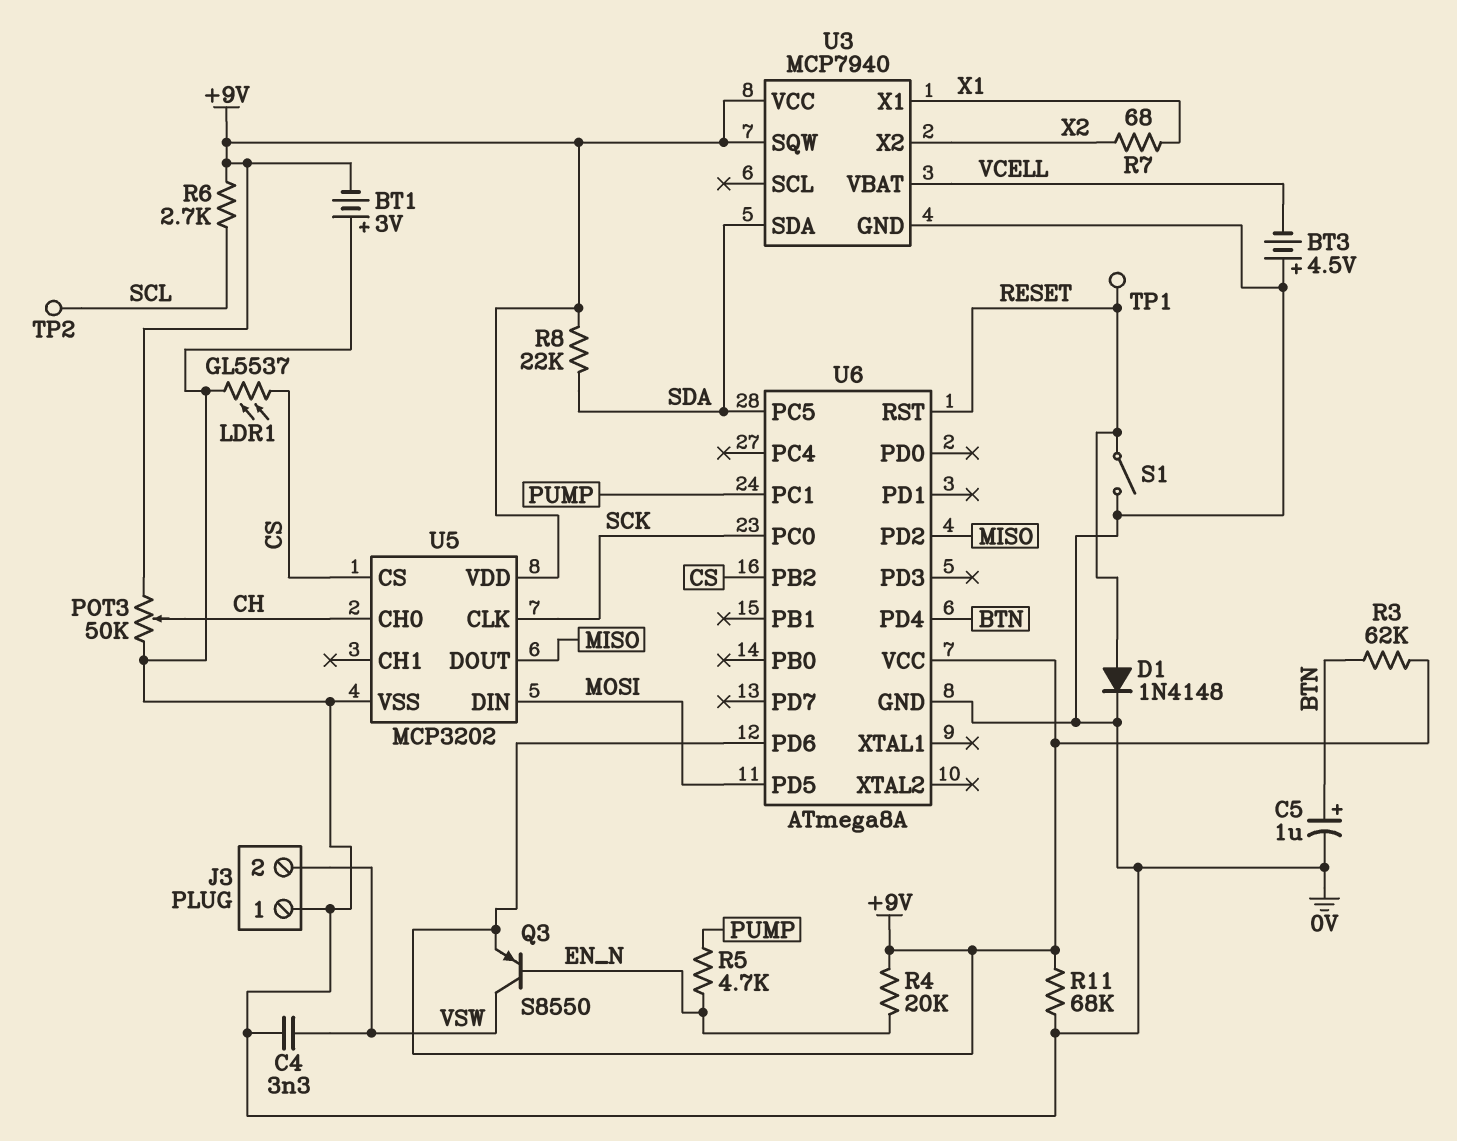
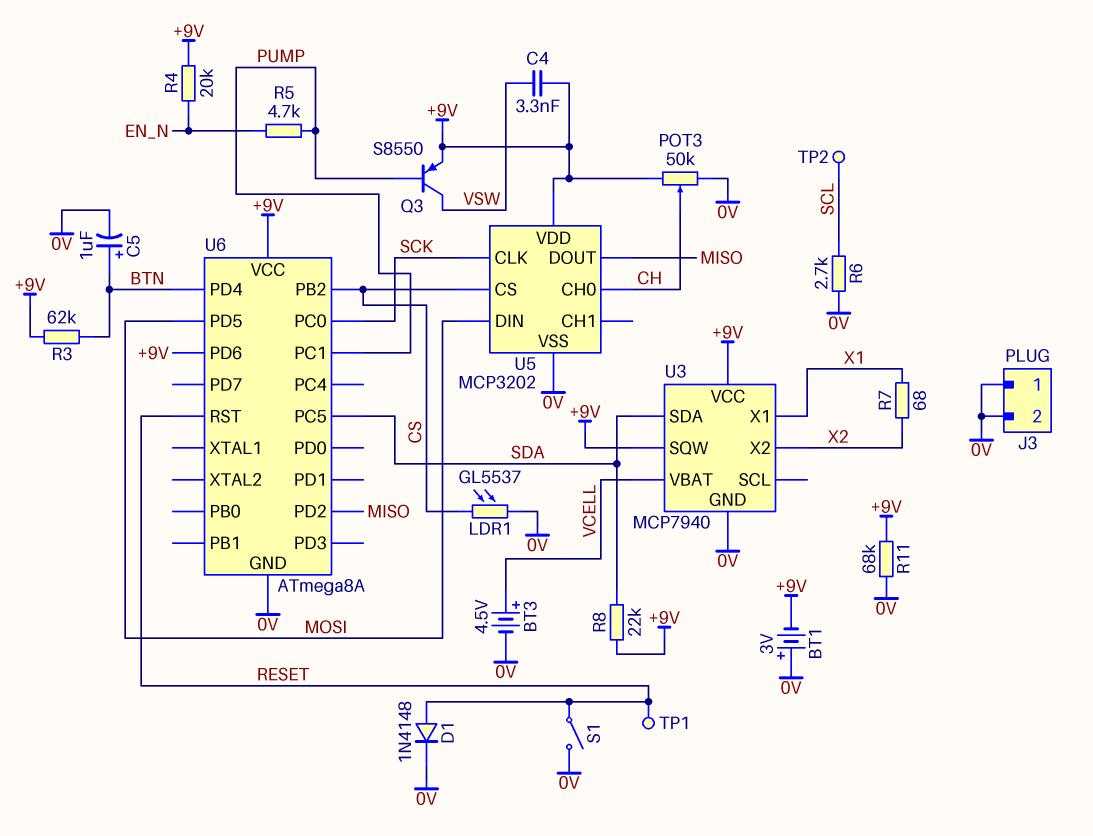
BT3: 4.5V (plus 0V, minus VCELL) -> 4.5V (plus VCELL, minus 0V)
C4: 3.3nF (0V, VSW) -> 3.3nF (+9V, VSW)
J3 pin 2: VSW -> 0V
Q3: PNP S8550 (B EN_N, C VSW, E +9V) -> PNP S8550 (B PUMP, C VSW, E +9V)
R6: 2.7k (+9V, SCL) -> 2.7k (0V, SCL)

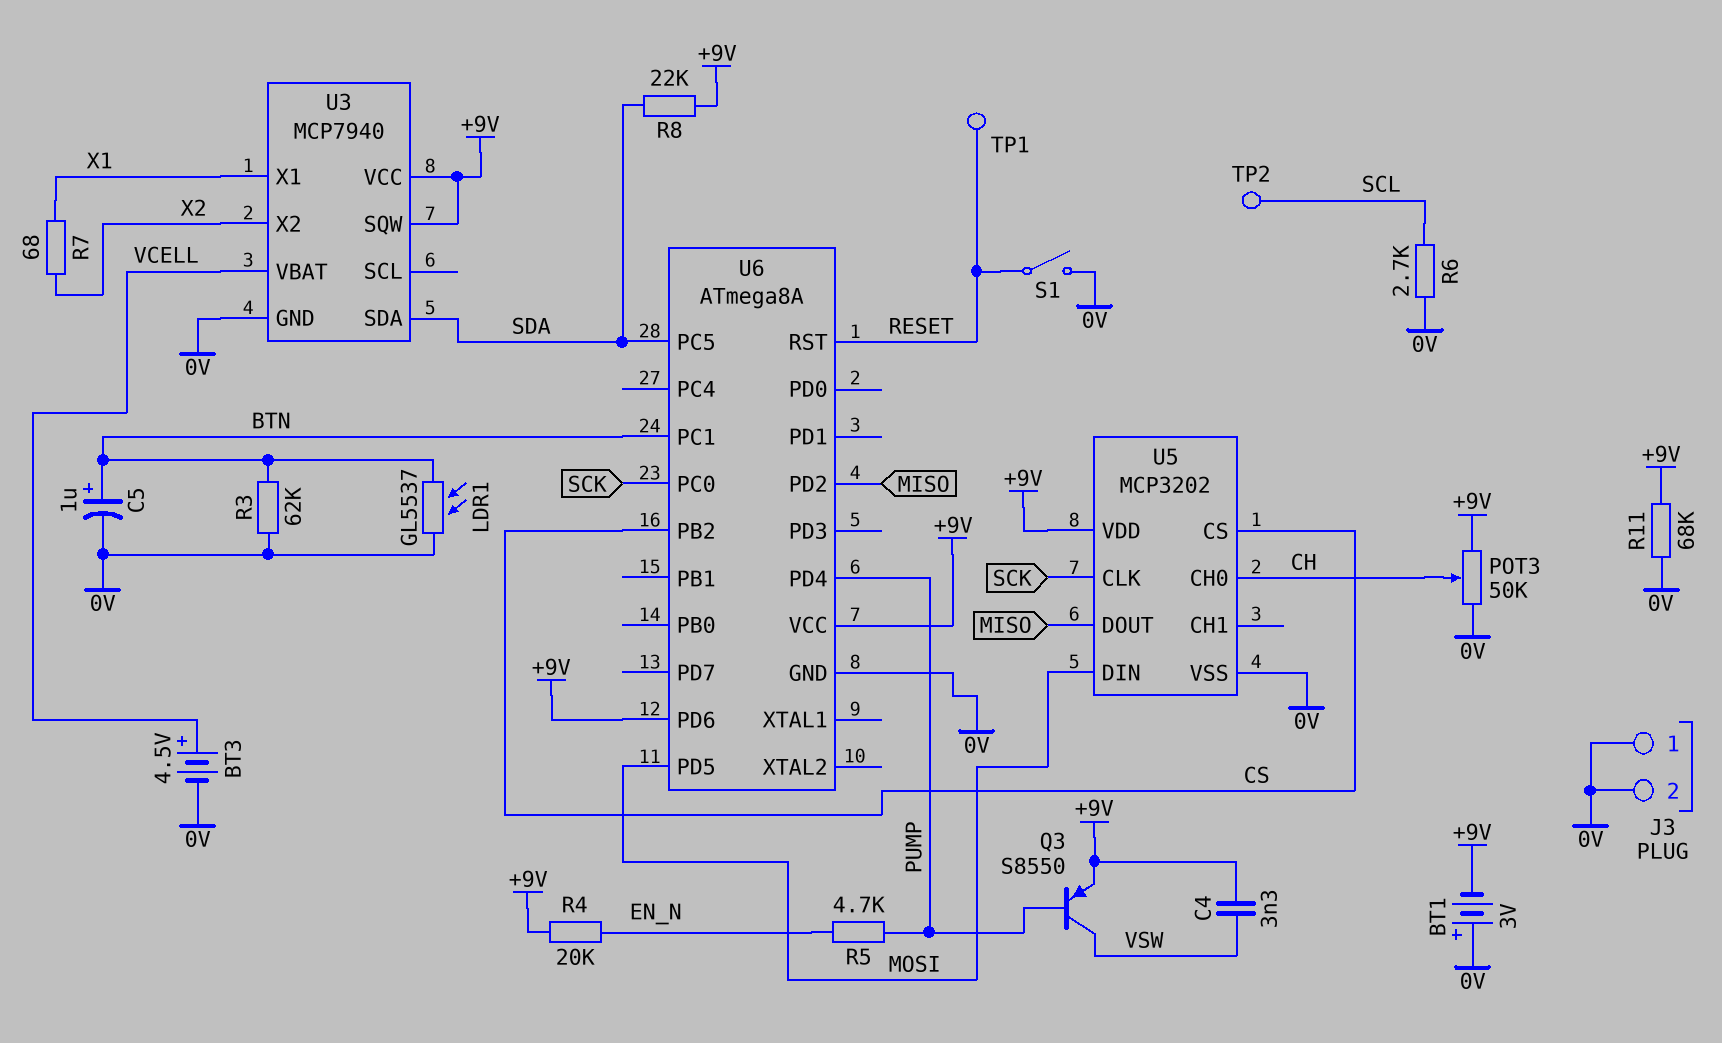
D1: diode 1N4148 (A RESET, K 0V) -> none
LDR1: GL5537 (0V, CS) -> GL5537 (0V, BTN)
R3: 62k (+9V, BTN) -> 62k (0V, BTN)
U6 pin PC1: PUMP -> BTN
U6 pin PD4: BTN -> PUMP

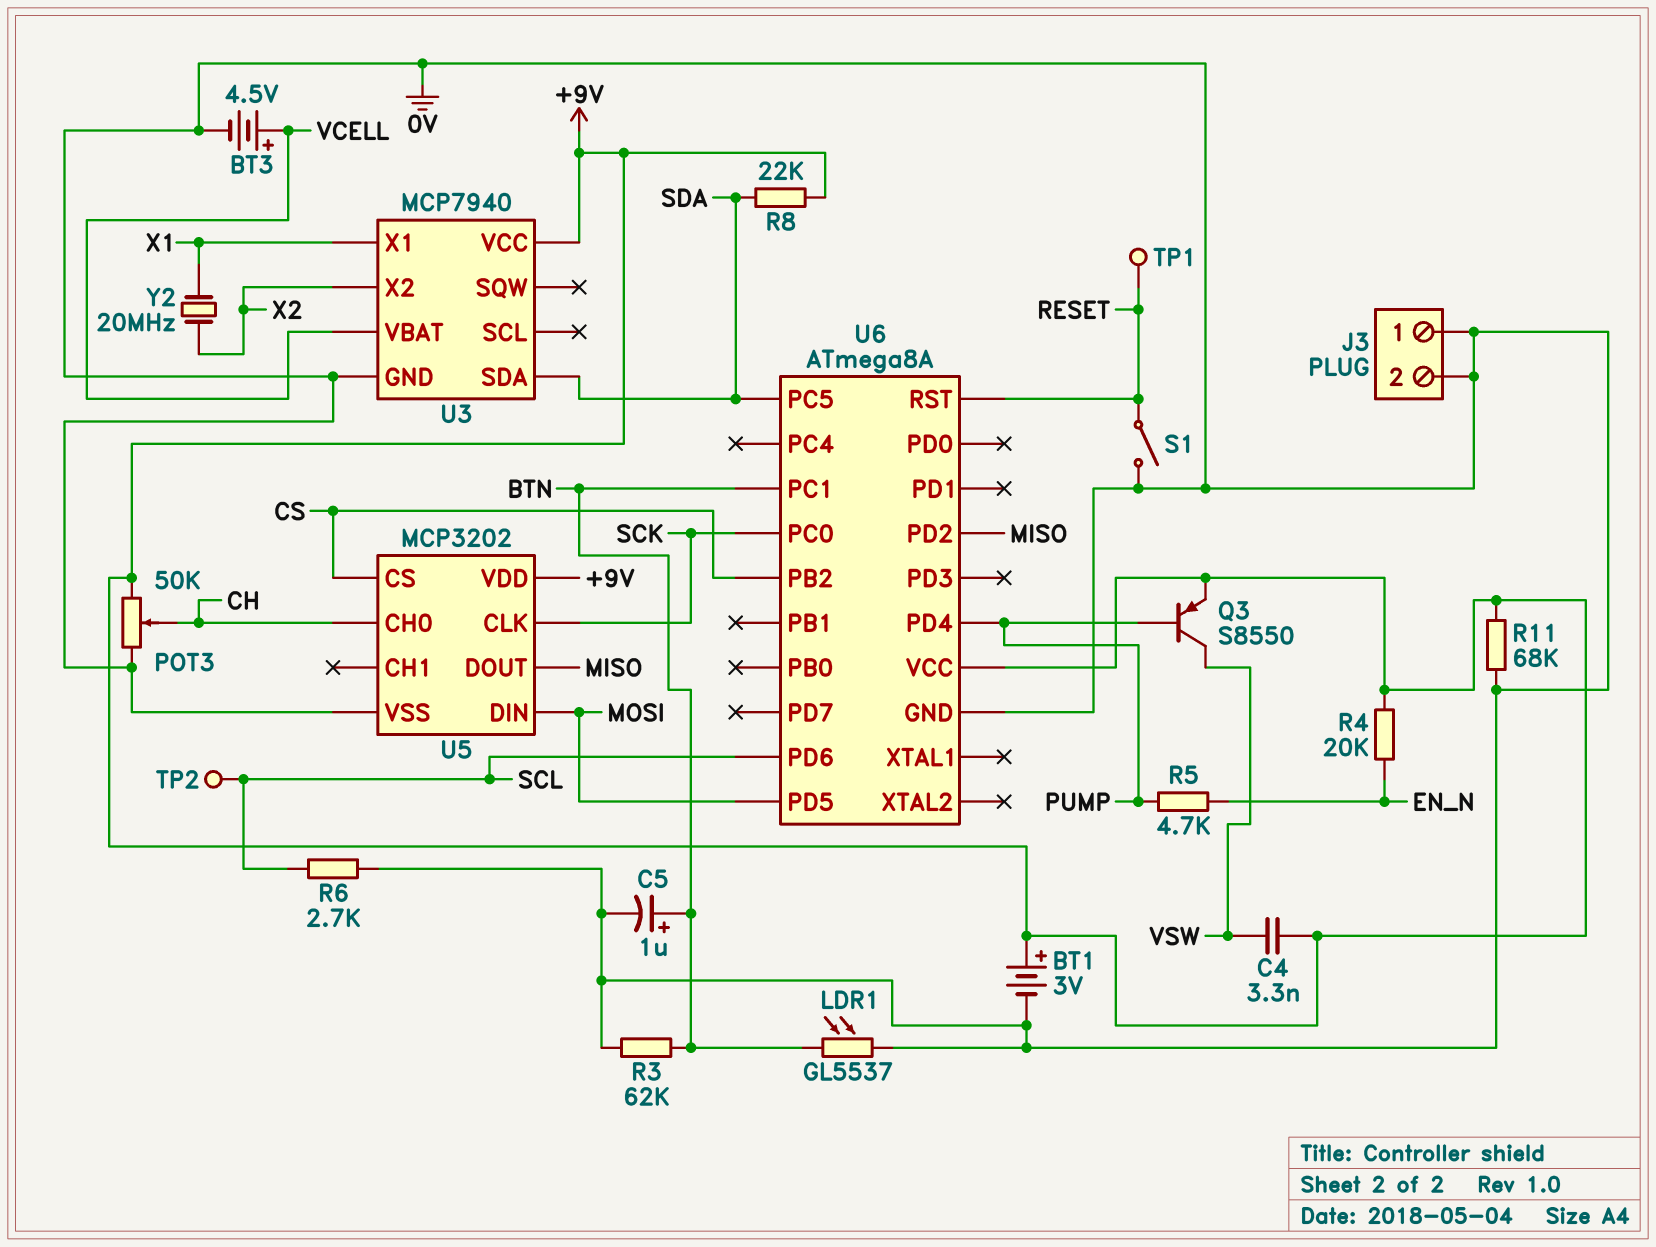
BT1: 3V (plus 0V, minus +9V) -> 3V (plus +9V, minus 0V)
R7: 68 (X1, X2) -> none
U3 pin SQW: +9V -> none
U6 pin PD6: +9V -> SCL
Y2: none -> 20MHz (X1, X2)

